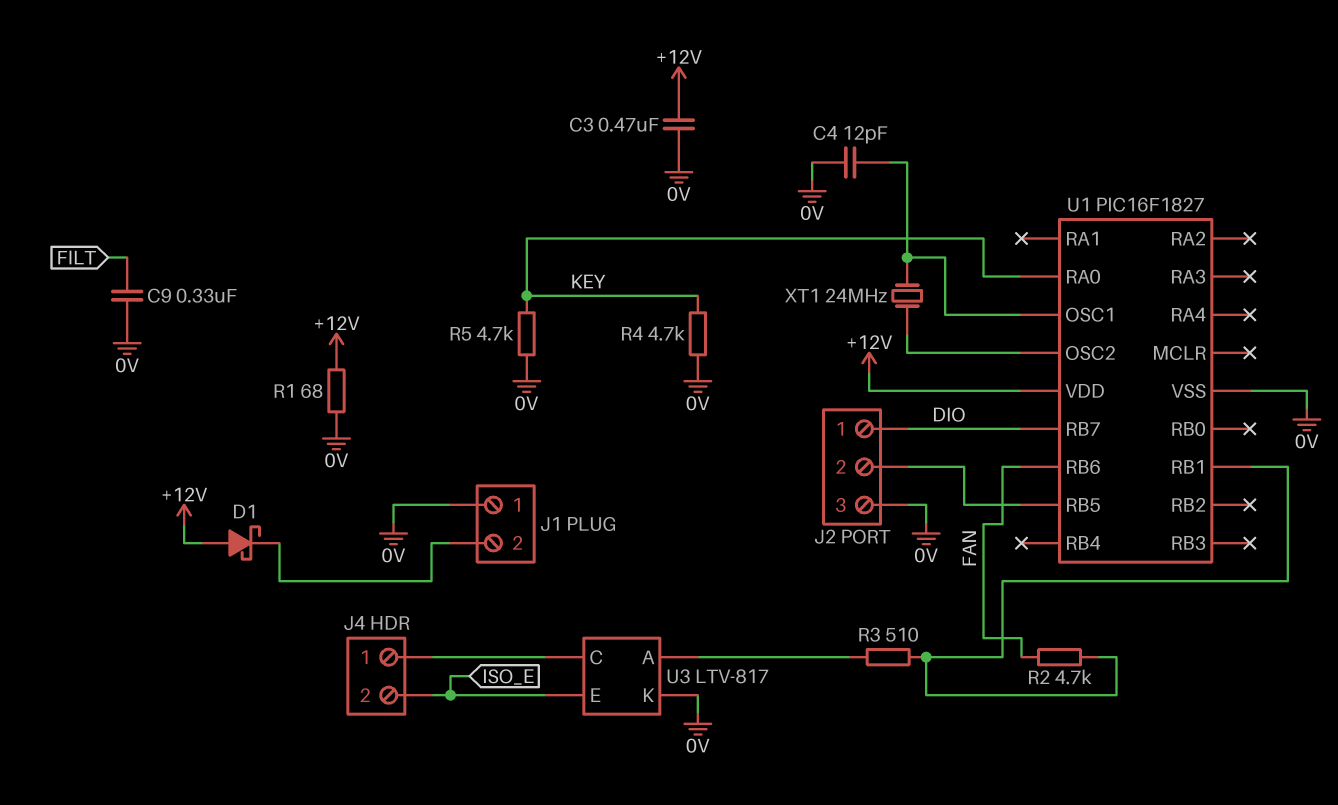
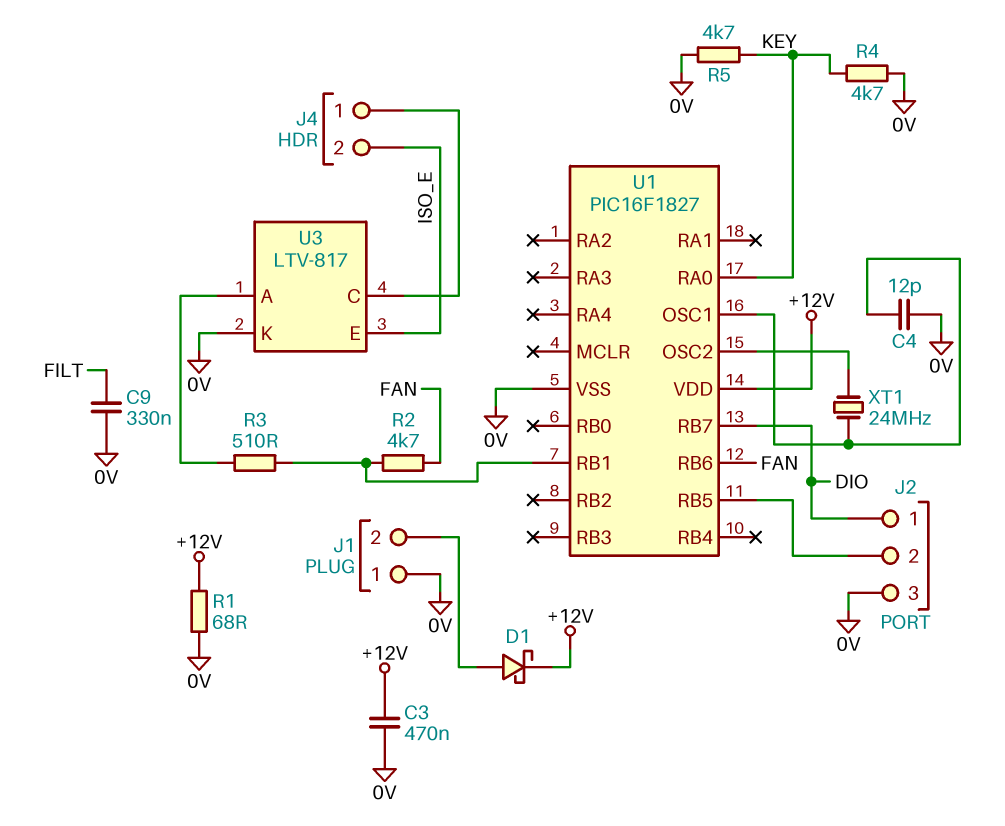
D1: schottky (A +12V, K J1/2) -> schottky (A J1/2, K +12V)

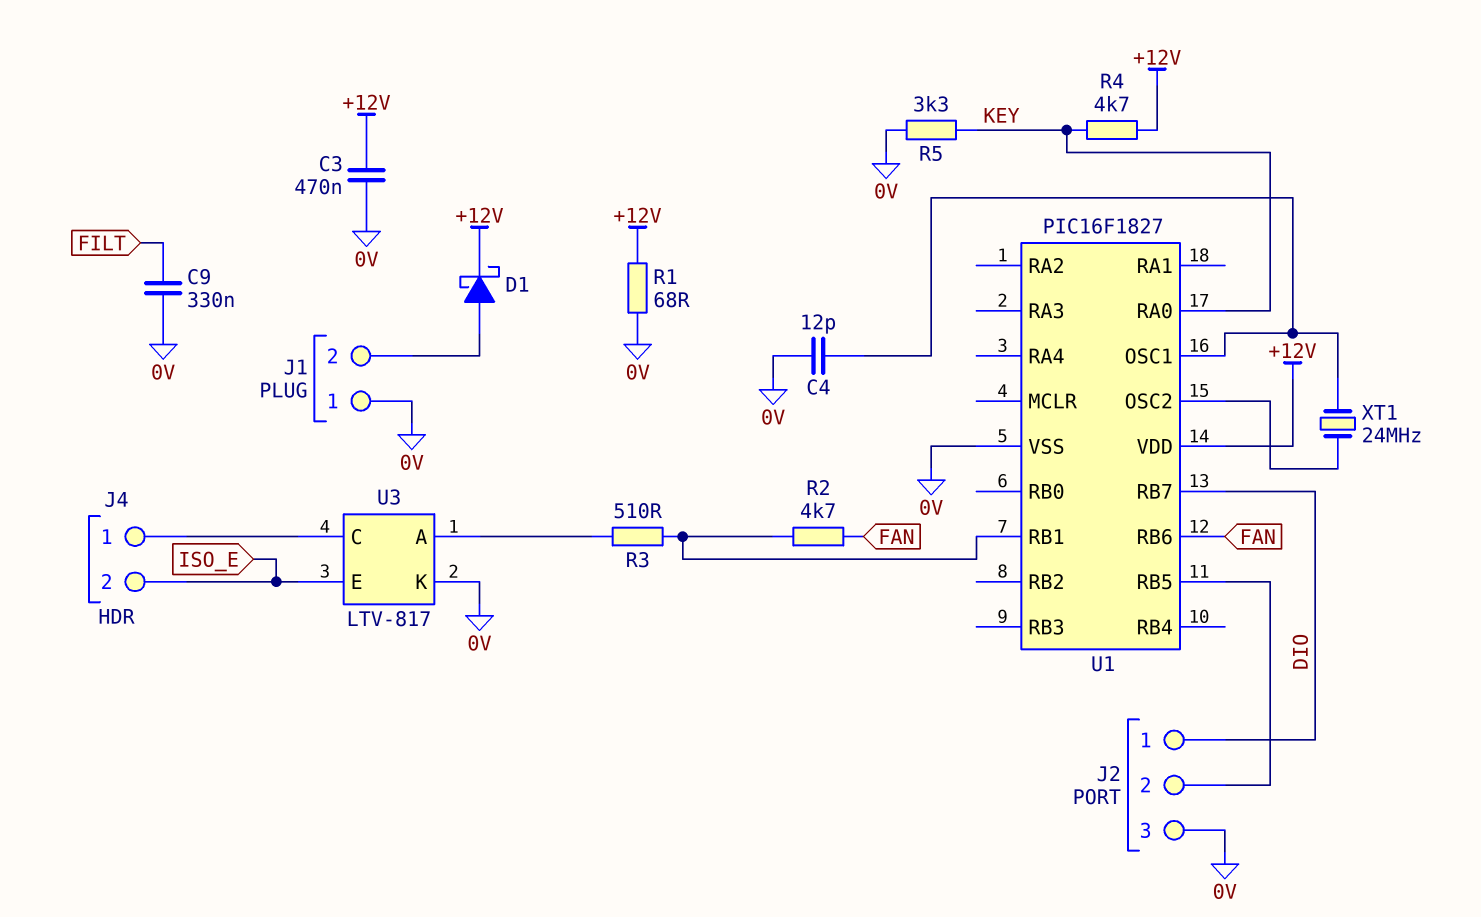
R4: 4.7k (0V, KEY) -> 4.7k (+12V, KEY)
R5: 4.7k (0V, KEY) -> 3.3k (0V, KEY)

